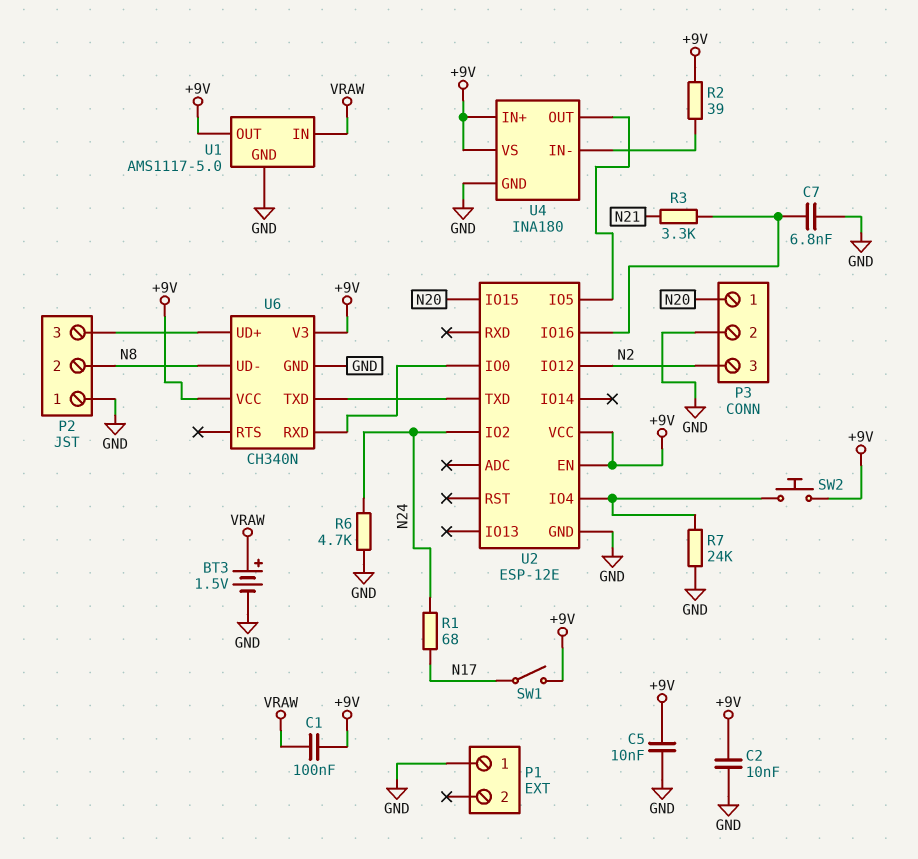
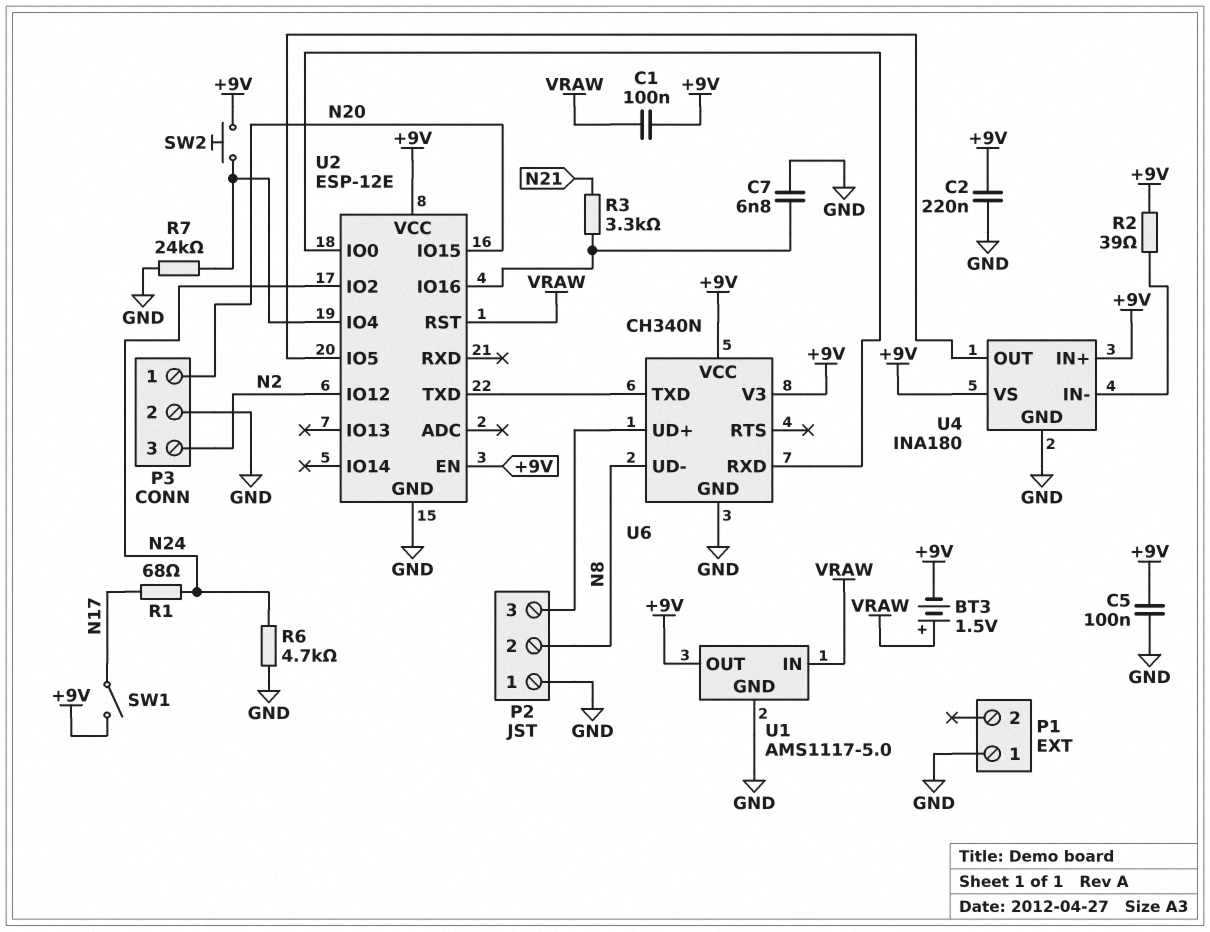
BT3: 1.5V (plus VRAW, minus GND) -> 1.5V (plus VRAW, minus +9V)
C2: 10nF (+9V, GND) -> 220nF (+9V, GND)
C5: 10nF (+9V, GND) -> 100nF (+9V, GND)
U2 pin RST: none -> VRAW

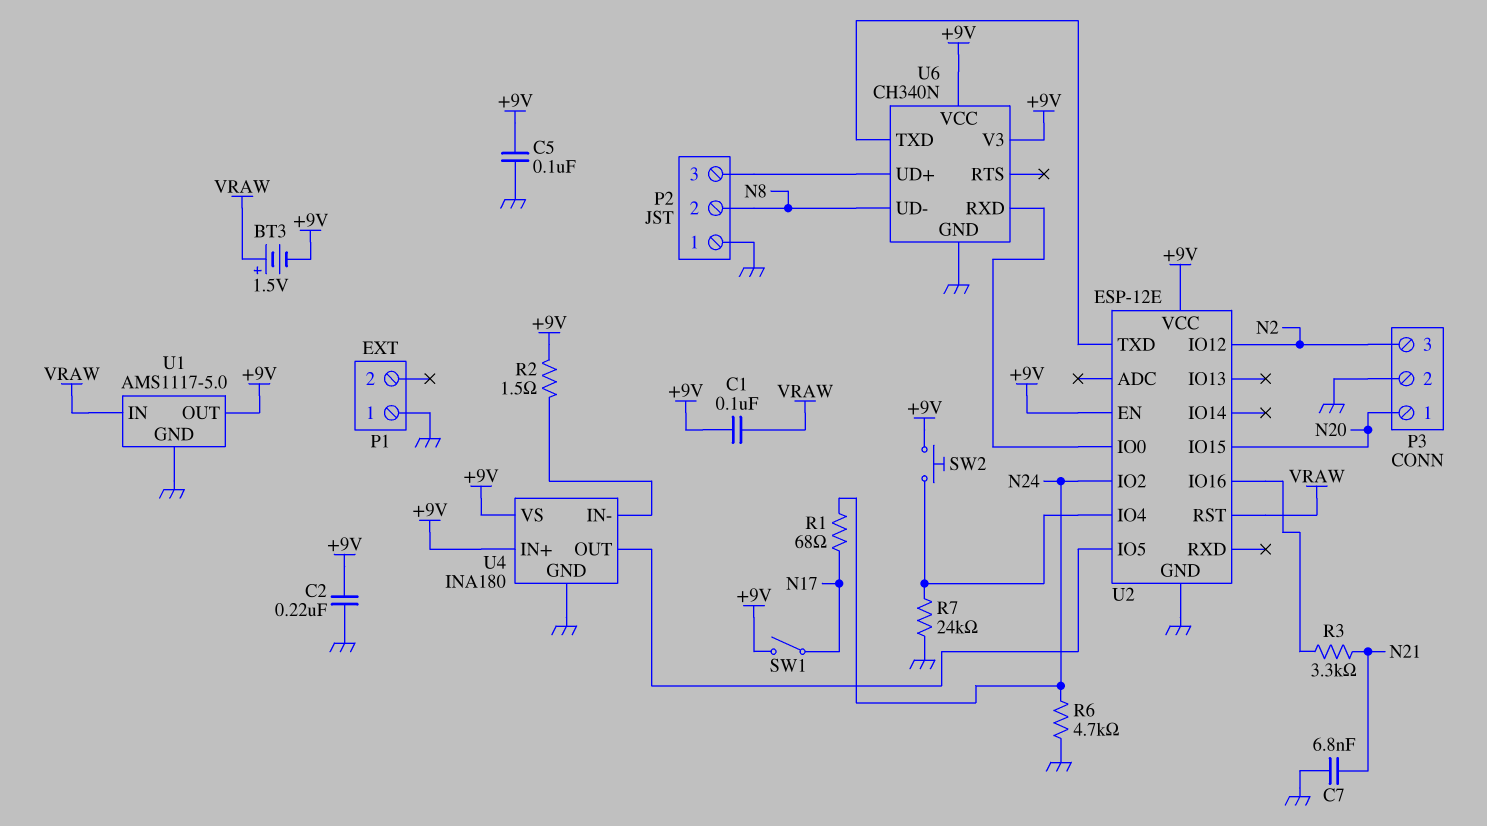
C7: 6.8nF (GND, U2/IO16) -> 6.8nF (GND, N21)
R2: 39 (+9V, U4/IN-) -> 1.5 (+9V, U4/IN-)

